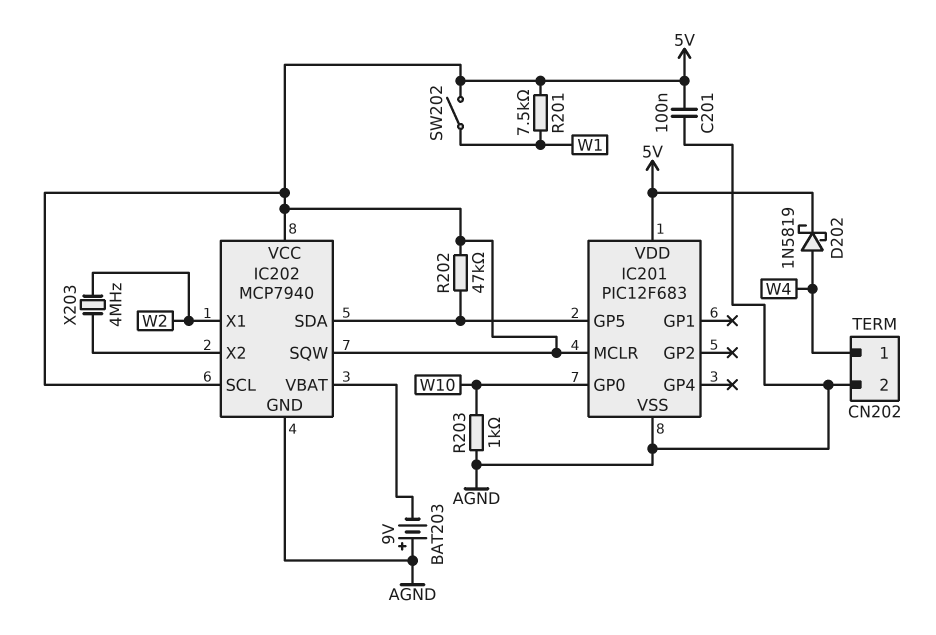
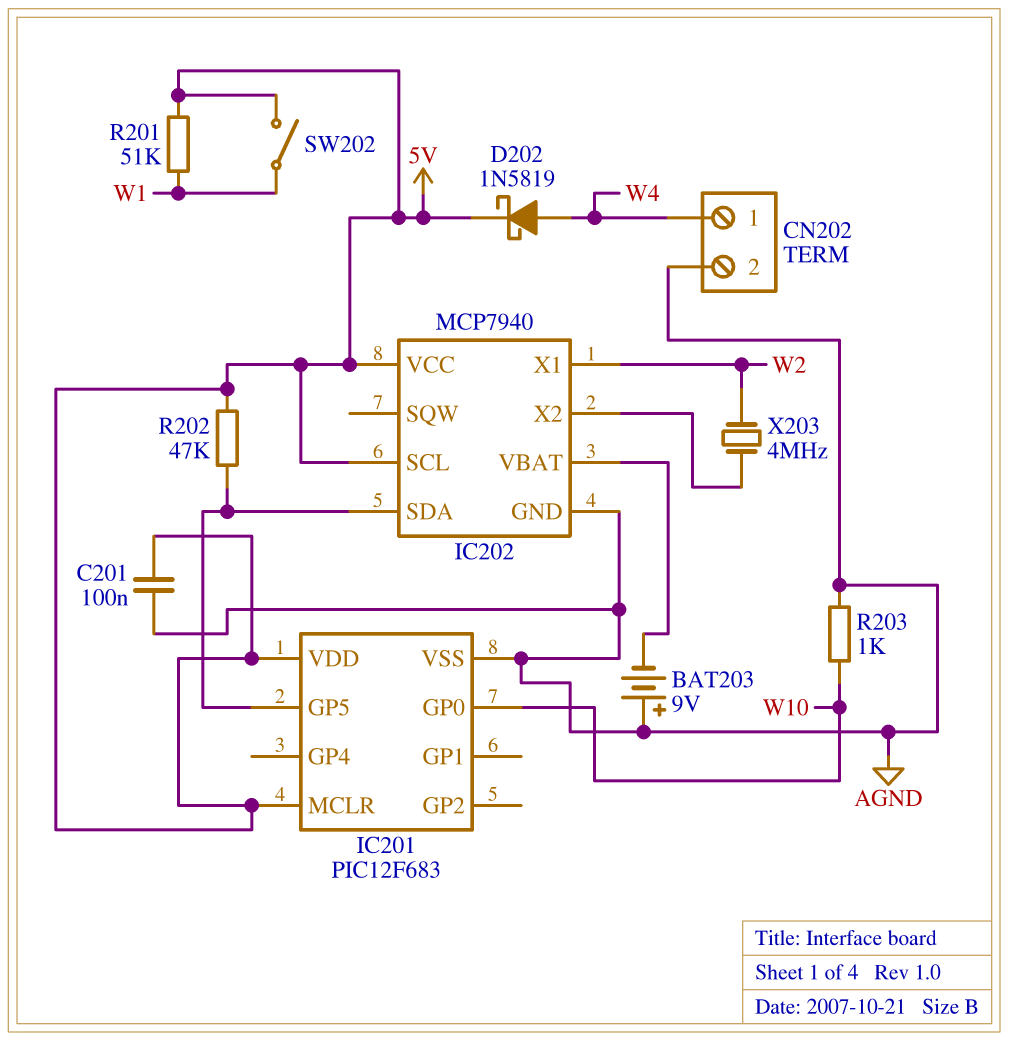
IC202 pin SQW: 5V -> none
R201: 7.5k (5V, W1) -> 51k (5V, W1)

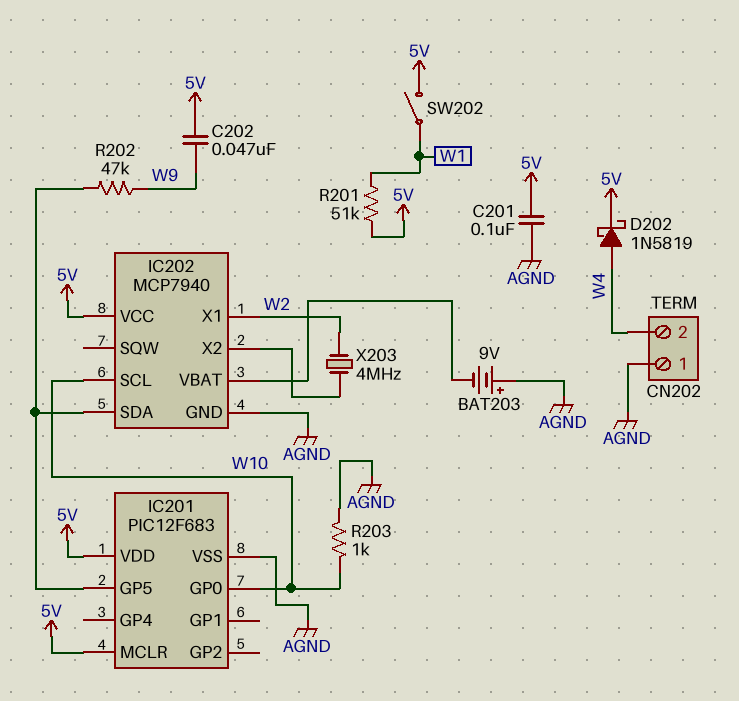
C202: none -> 47nF (5V, W9)
CN202 pin 1: W4 -> AGND
CN202 pin 2: AGND -> W4
IC202 pin SCL: 5V -> W10
R202: 47k (5V, IC201/GP5) -> 47k (IC201/GP5, W9)

